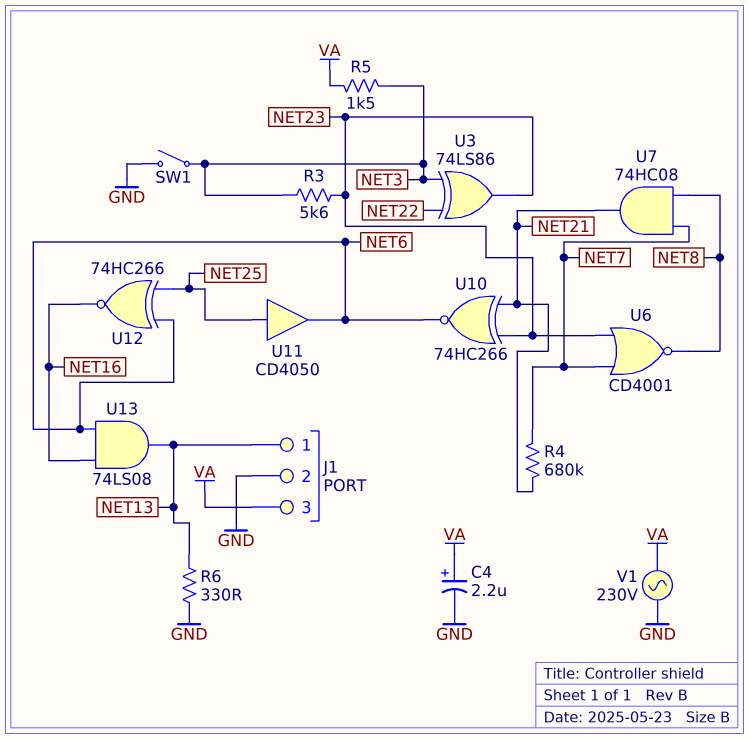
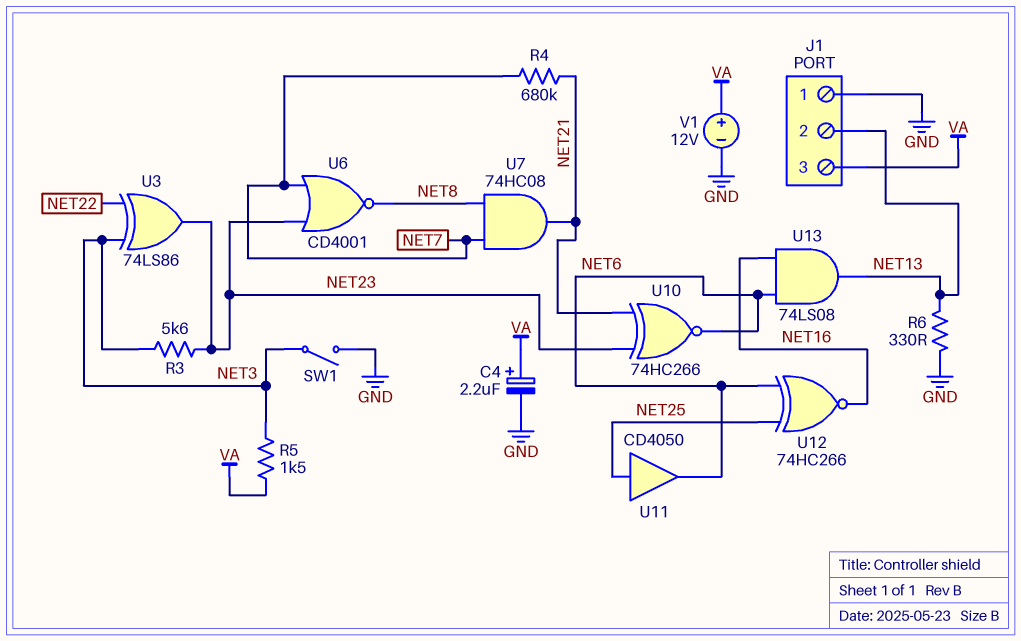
J1 pin 1: NET13 -> GND
J1 pin 2: GND -> NET13
V1: AC 230V (GND, VA) -> 12V (plus VA, minus GND)

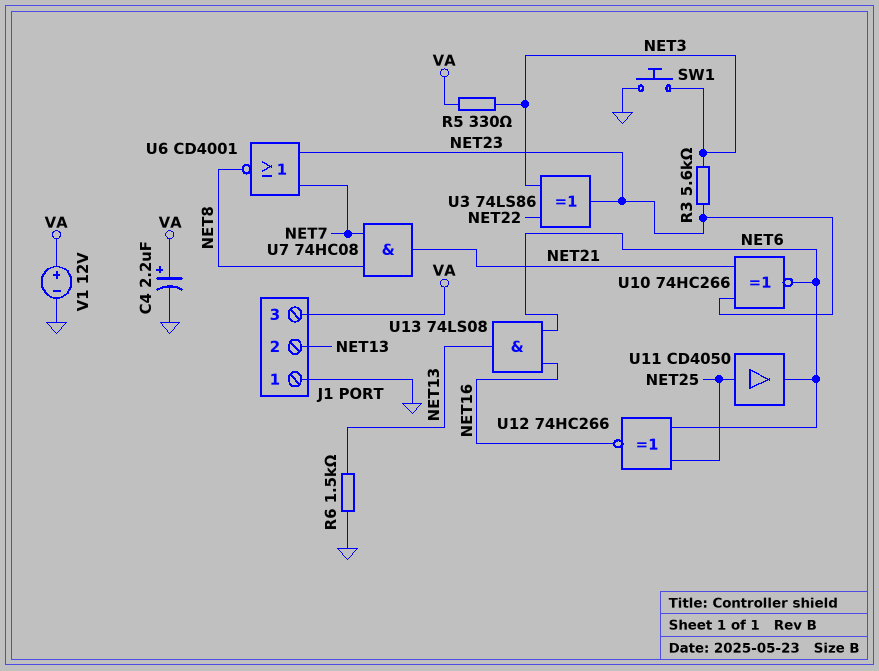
R4: 680k (NET7, NET21) -> none
R5: 1.5k (NET3, VA) -> 330 (NET3, VA)
R6: 330 (GND, NET13) -> 1.5k (GND, NET13)
SW1: switch (GND, NET3) -> button (GND, NET3)

